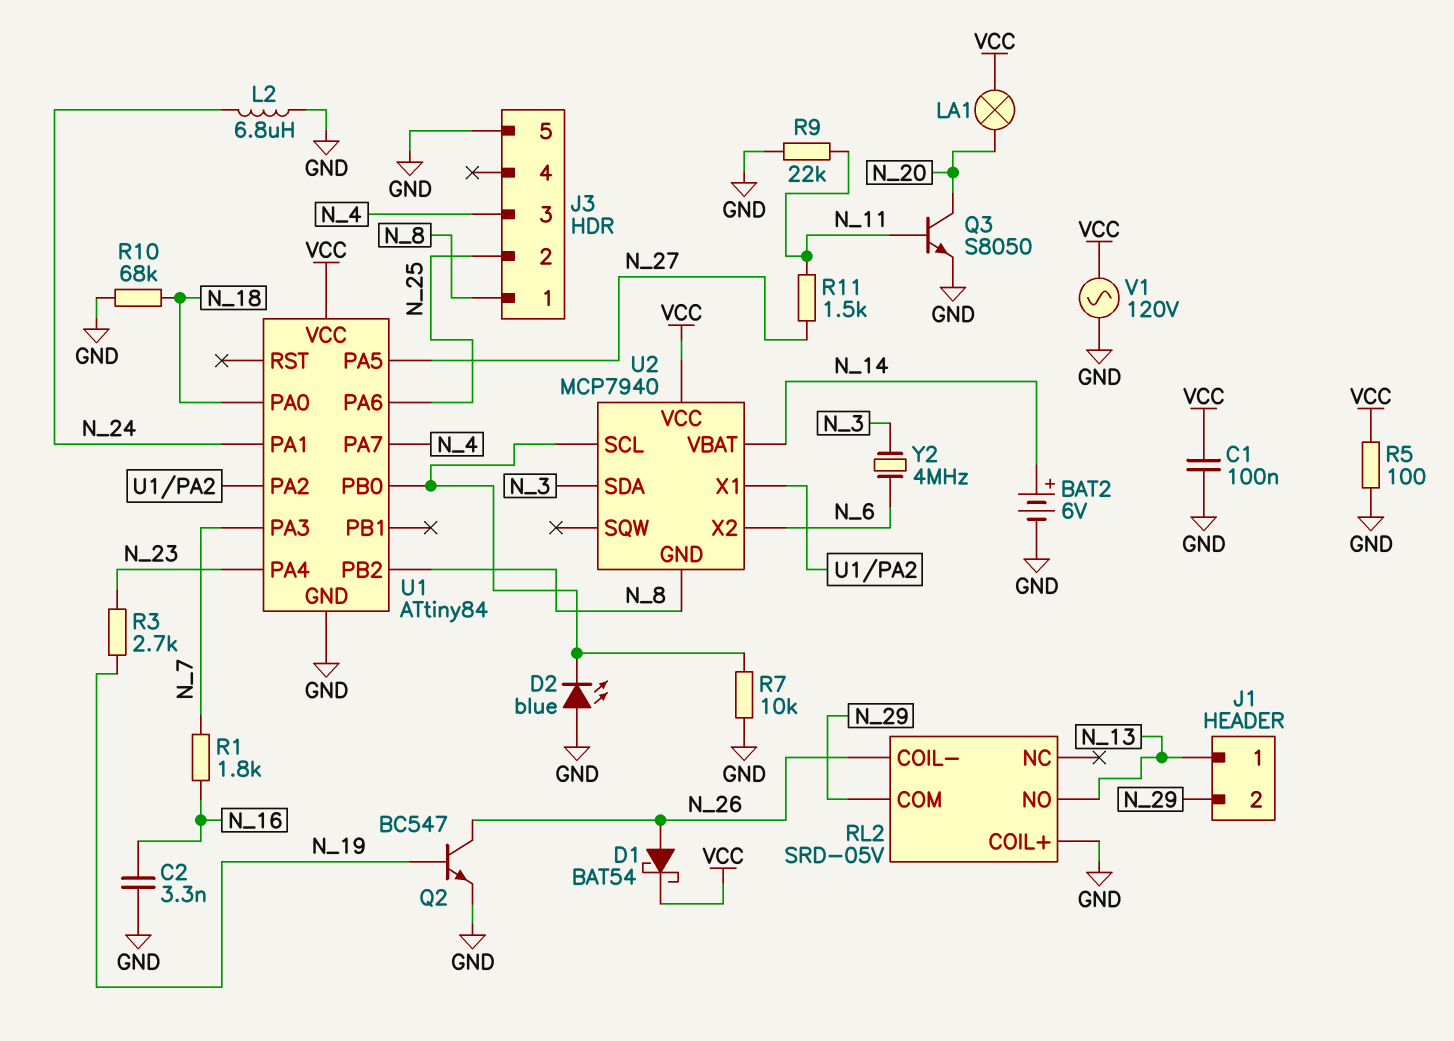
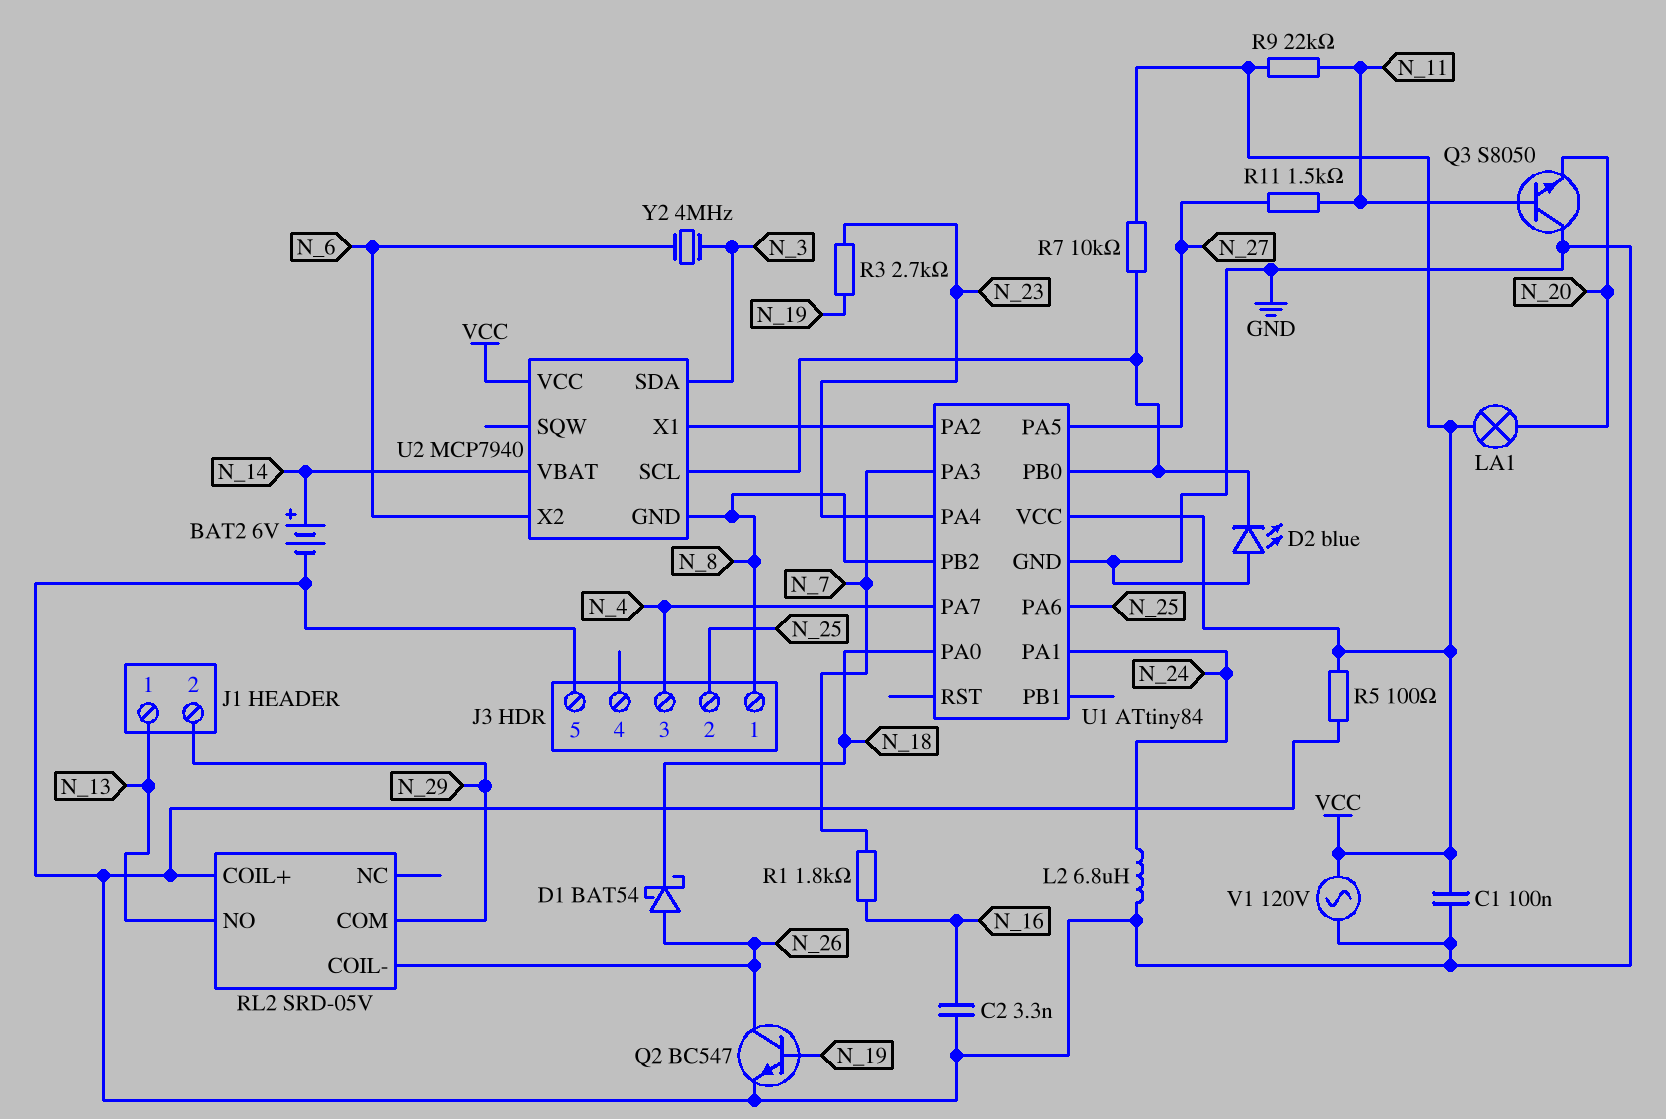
D1: schottky BAT54 (A N_26, K VCC) -> schottky BAT54 (A N_26, K N_18)
Q3: NPN S8050 (B N_11, C N_20, E GND) -> NPN S8050 (B N_11, C GND, E N_20)
R7: 10k (GND, U1/PB0) -> 10k (U1/PB0, VCC)
R9: 22k (GND, N_11) -> 22k (N_11, VCC)
R10: 68k (GND, N_18) -> none

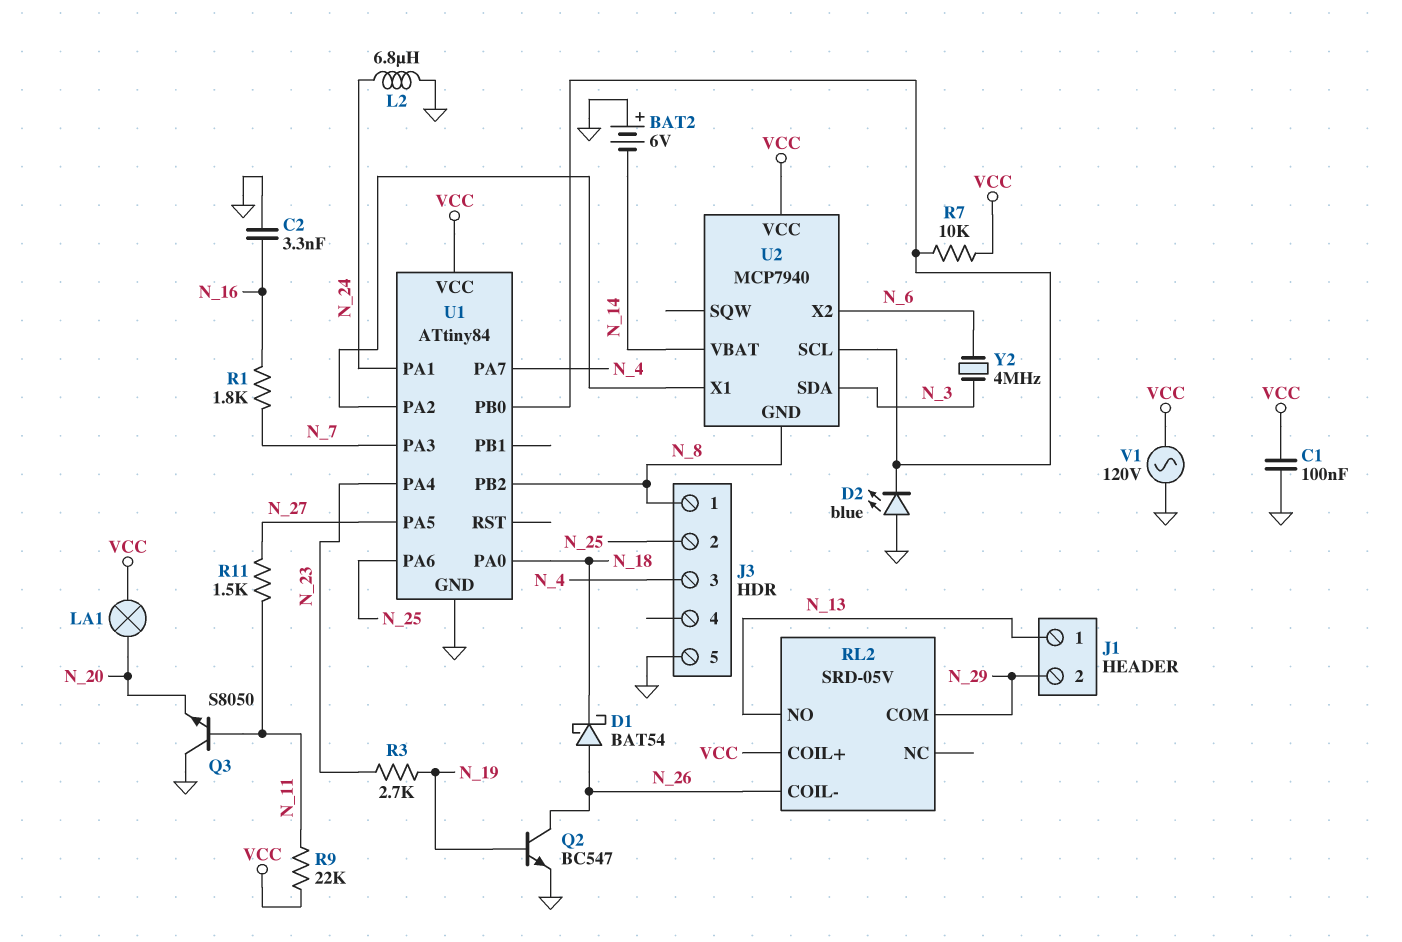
BAT2: 6V (plus N_14, minus GND) -> 6V (plus GND, minus N_14)
R5: 100 (GND, VCC) -> none
RL2 pin COIL+: GND -> VCC

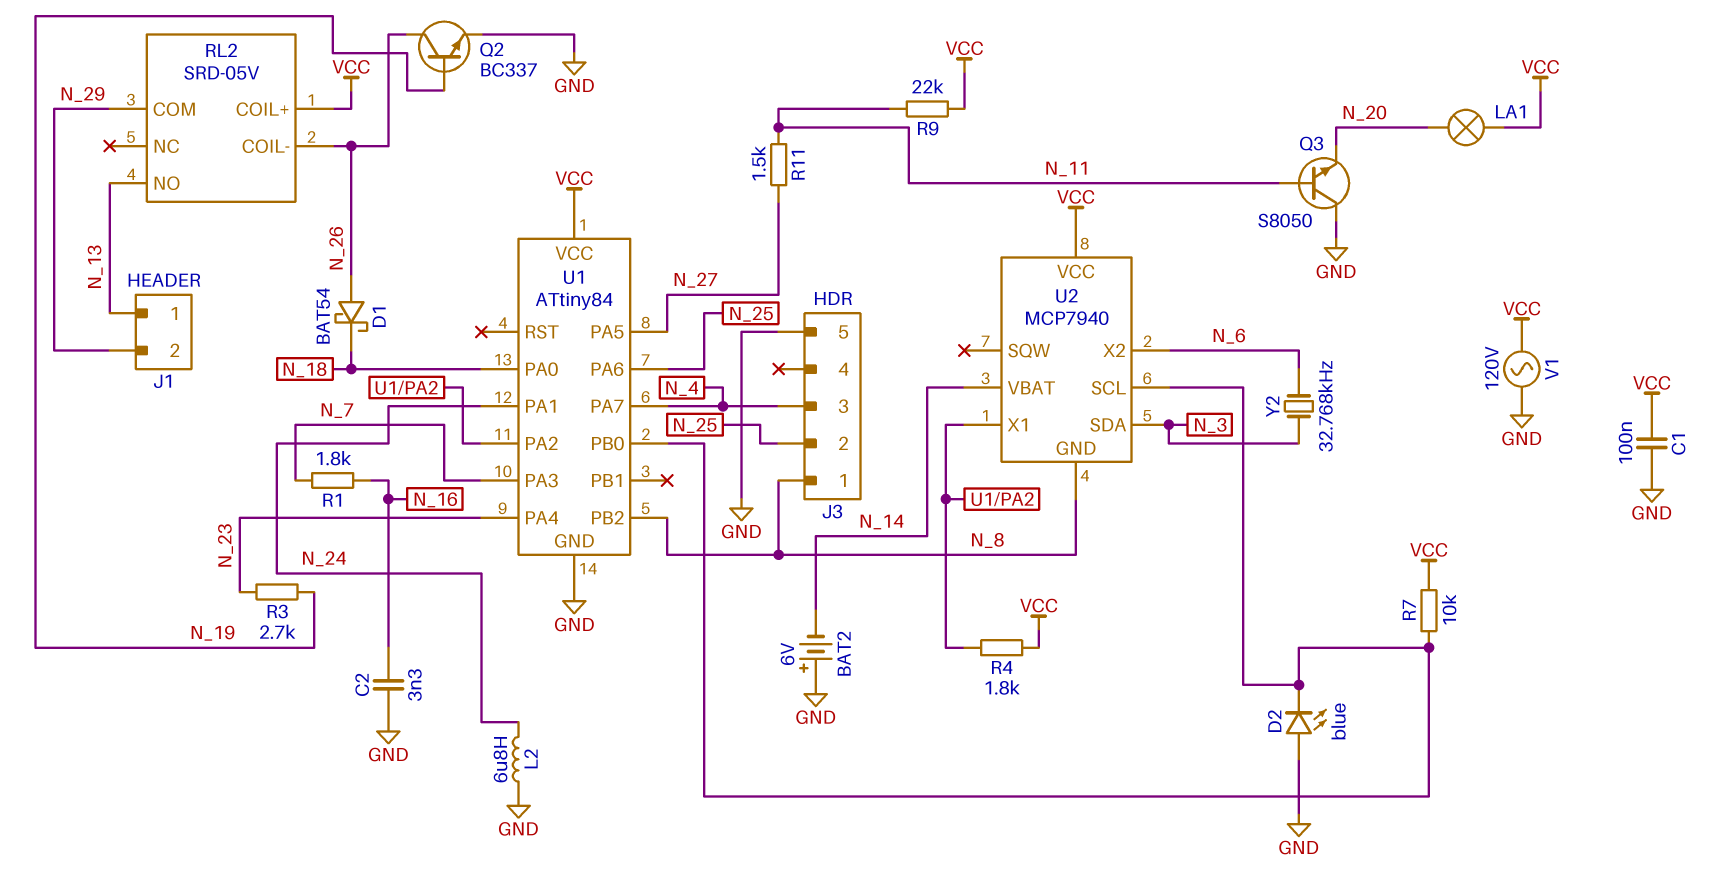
Q2: NPN BC547 (B N_19, C N_26, E GND) -> NPN BC337 (B N_19, C N_26, E GND)
R4: none -> 1.8k (U1/PA2, VCC)
Y2: 4MHz (N_3, N_6) -> 32.768kHz (N_3, N_6)

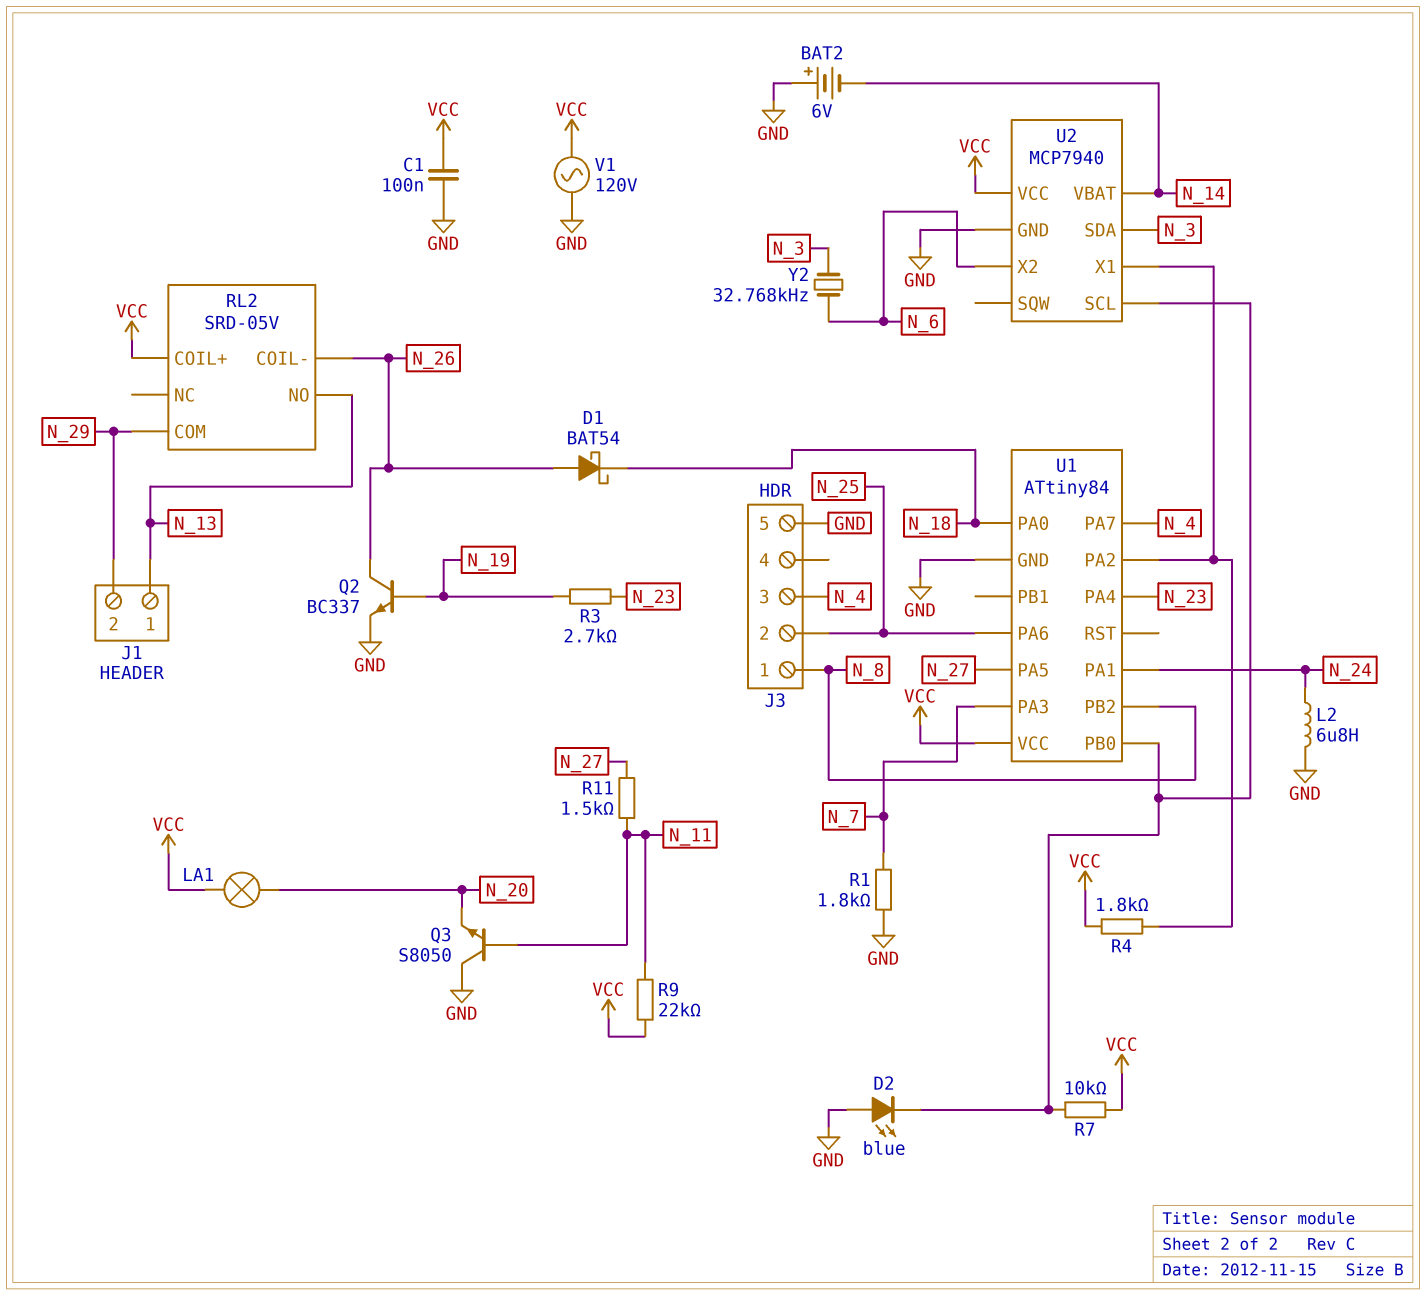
C2: 3.3nF (GND, N_16) -> none
R1: 1.8k (N_7, N_16) -> 1.8k (GND, N_7)
U2 pin GND: N_8 -> GND

